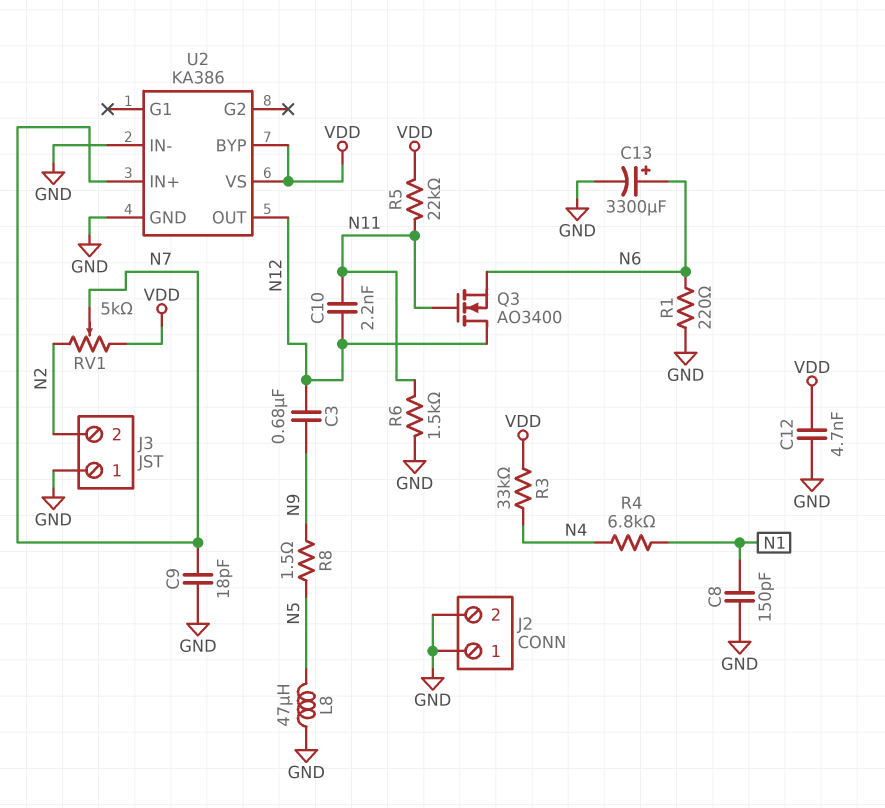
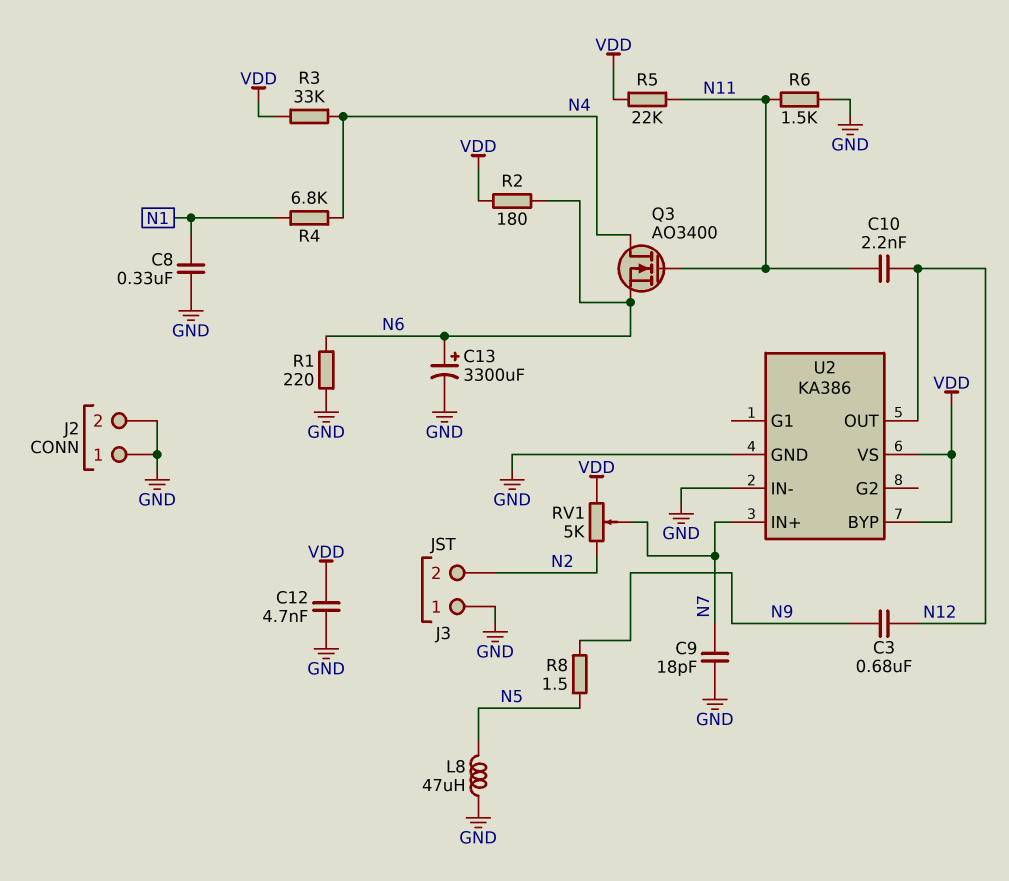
C8: 150pF (GND, N1) -> 330nF (GND, N1)
Q3: NMOS AO3400 (G N11, D N12, S N6) -> NMOS AO3400 (G N11, D N4, S N6)
R2: none -> 180 (N6, VDD)

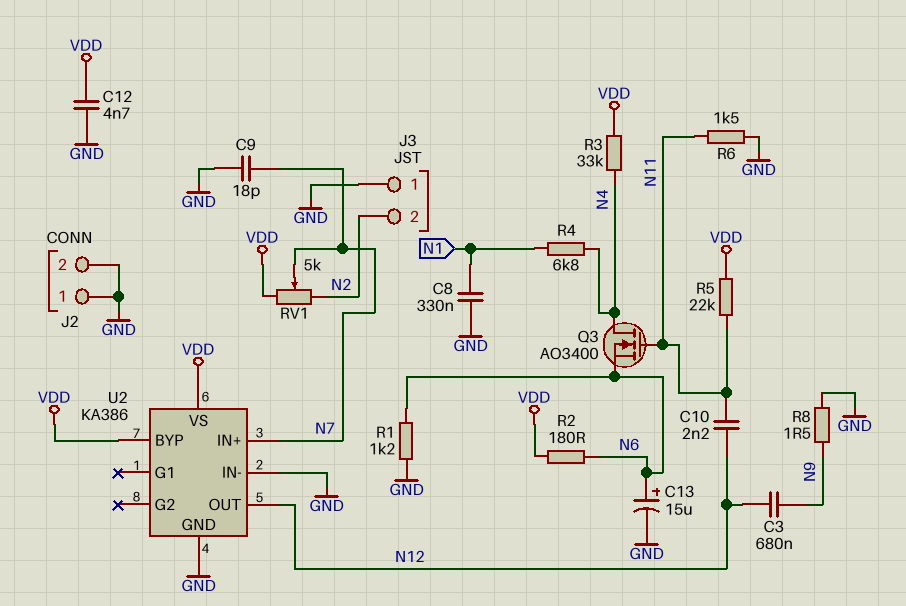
C13: 3300uF (plus N6, minus GND) -> 15uF (plus N6, minus GND)
L8: 47uH (GND, N5) -> none
R1: 220 (GND, N6) -> 1.2k (GND, N6)
R8: 1.5 (N5, N9) -> 1.5 (GND, N9)

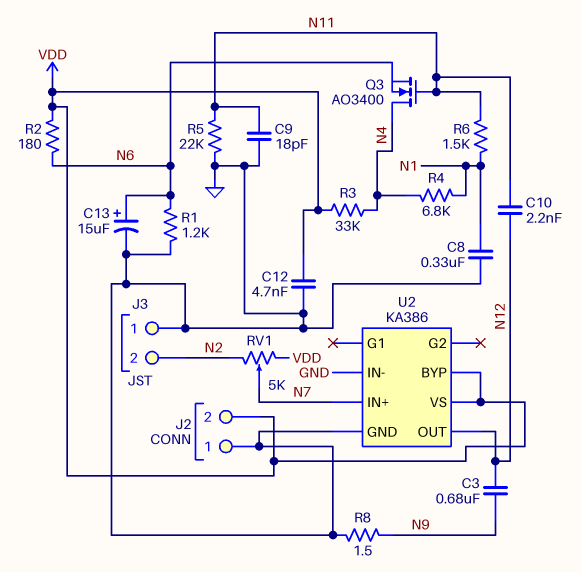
C9: 18pF (GND, N7) -> 18pF (GND, N11)
J2 pin 2: GND -> VDD
R5: 22k (N11, VDD) -> 22k (GND, N11)
R6: 1.5k (GND, N11) -> 1.5k (N1, N11)

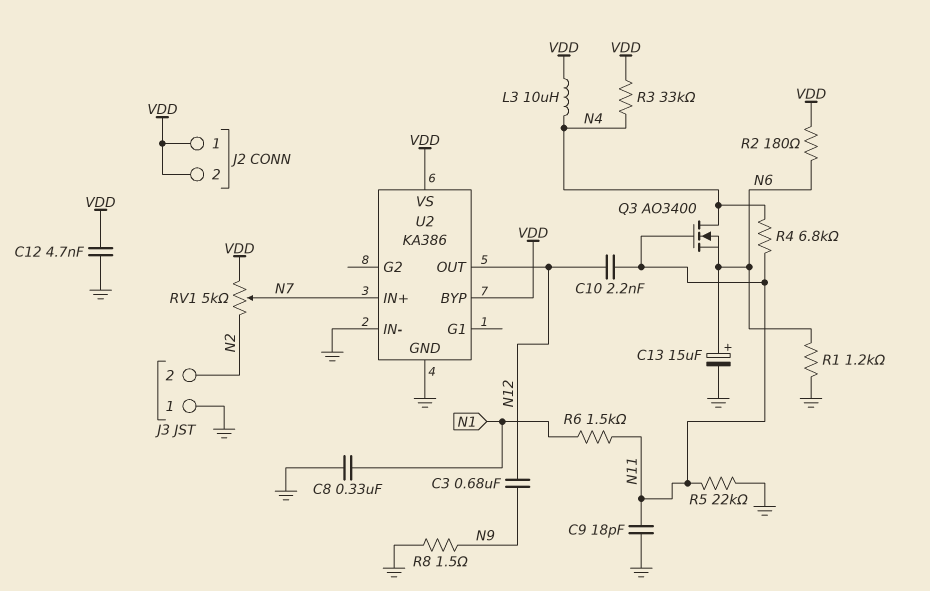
J2 pin 1: GND -> VDD
L3: none -> 10uH (N4, VDD)
R4: 6.8k (N1, N4) -> 6.8k (N4, N11)

